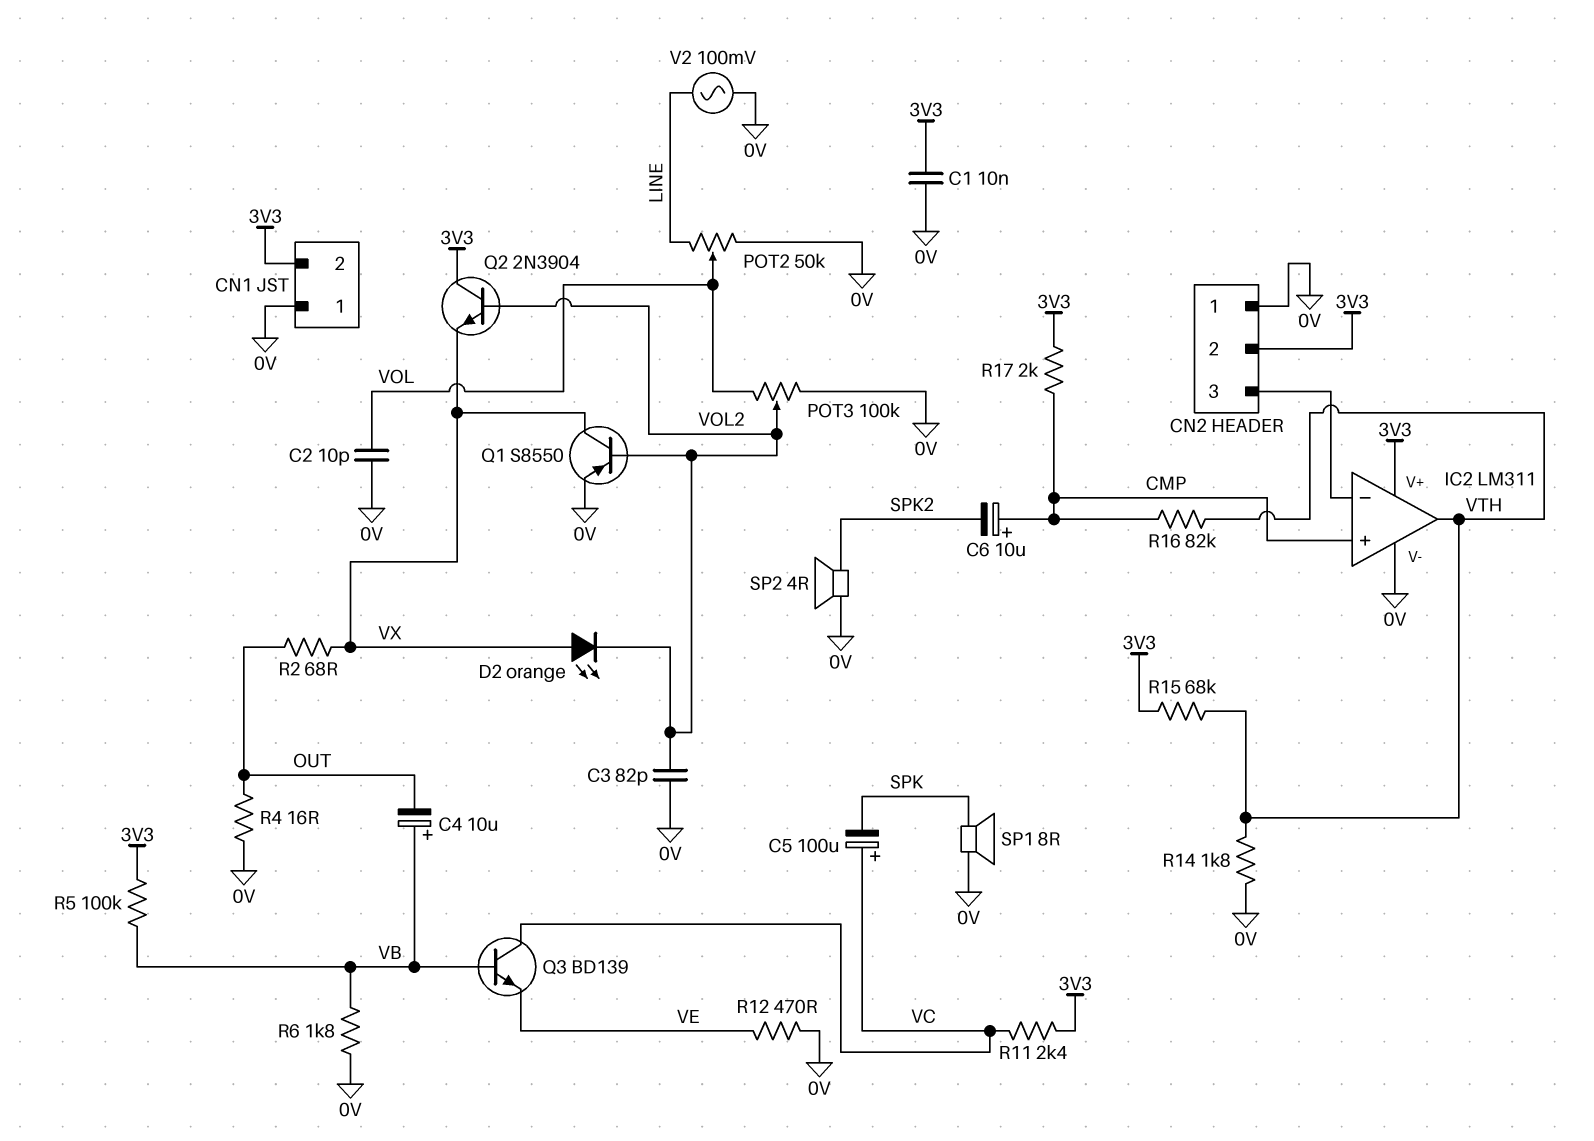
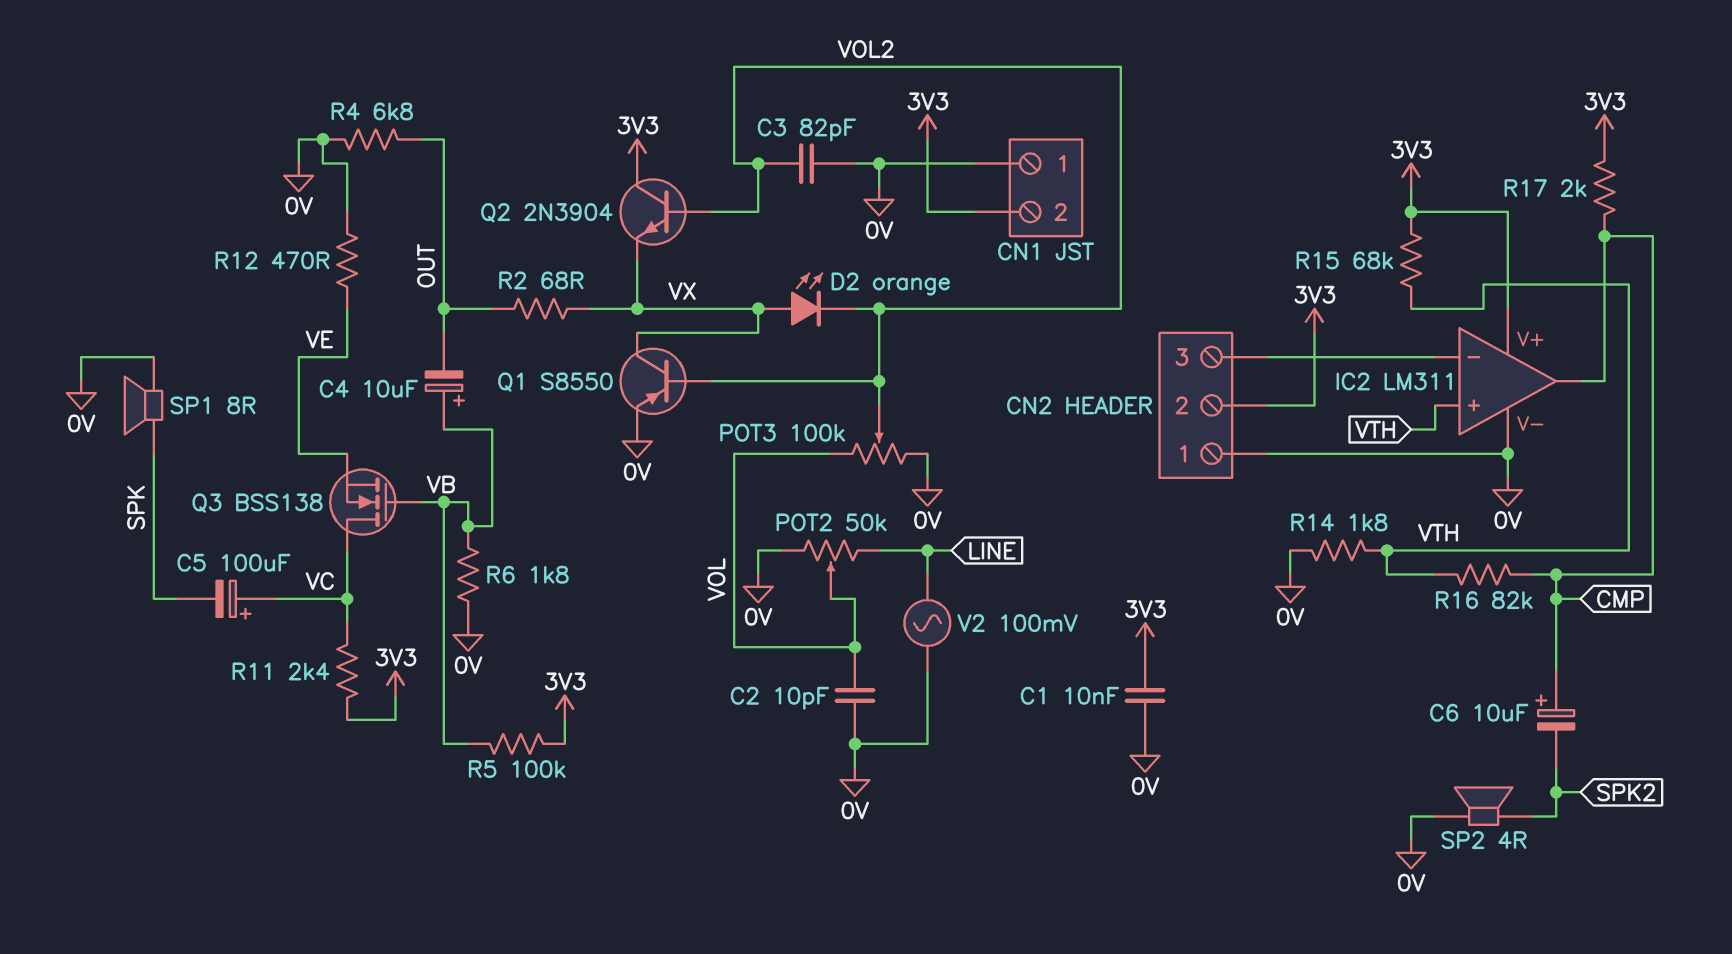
IC2 pin in+: CMP -> VTH
IC2 pin out: VTH -> CMP
Q3: NPN BD139 (B VB, C VC, E VE) -> NMOS BSS138 (G VB, D VC, S VE)
R4: 16 (0V, OUT) -> 6.8k (0V, OUT)

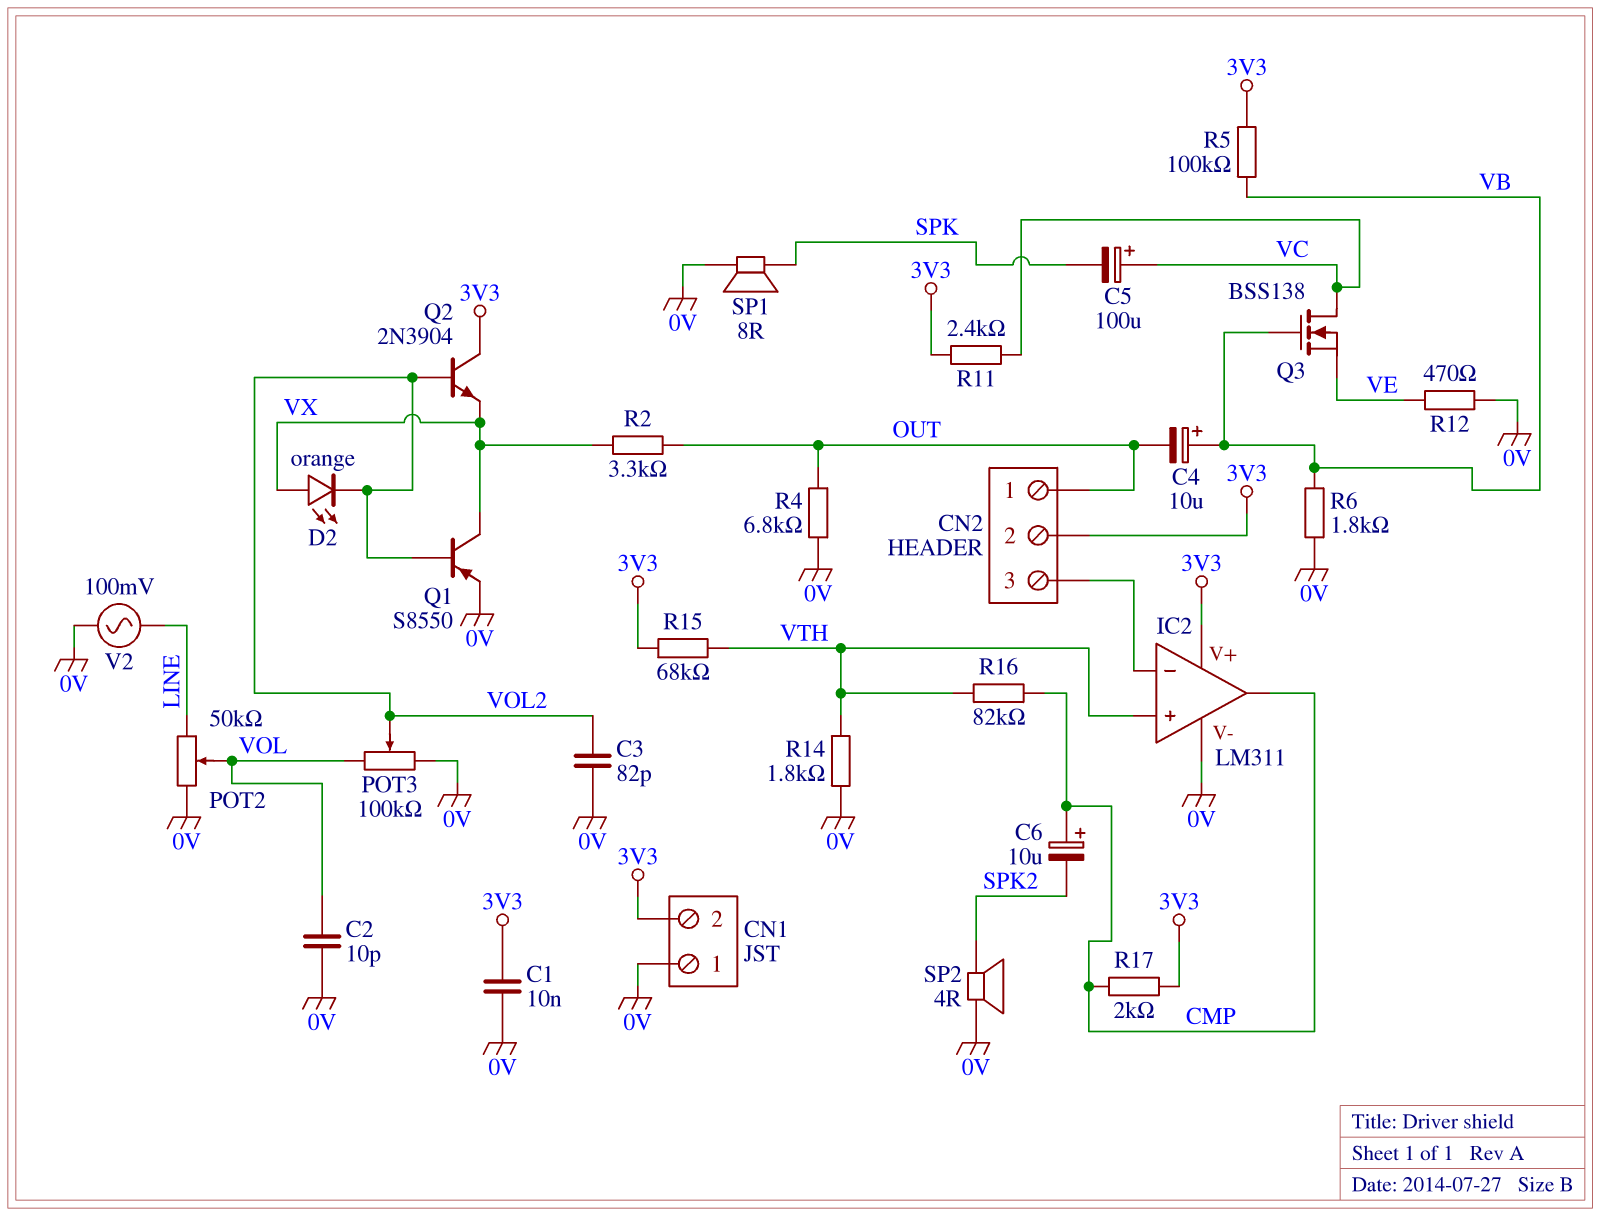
CN2 pin 1: 0V -> OUT
R2: 68 (OUT, VX) -> 3.3k (OUT, VX)

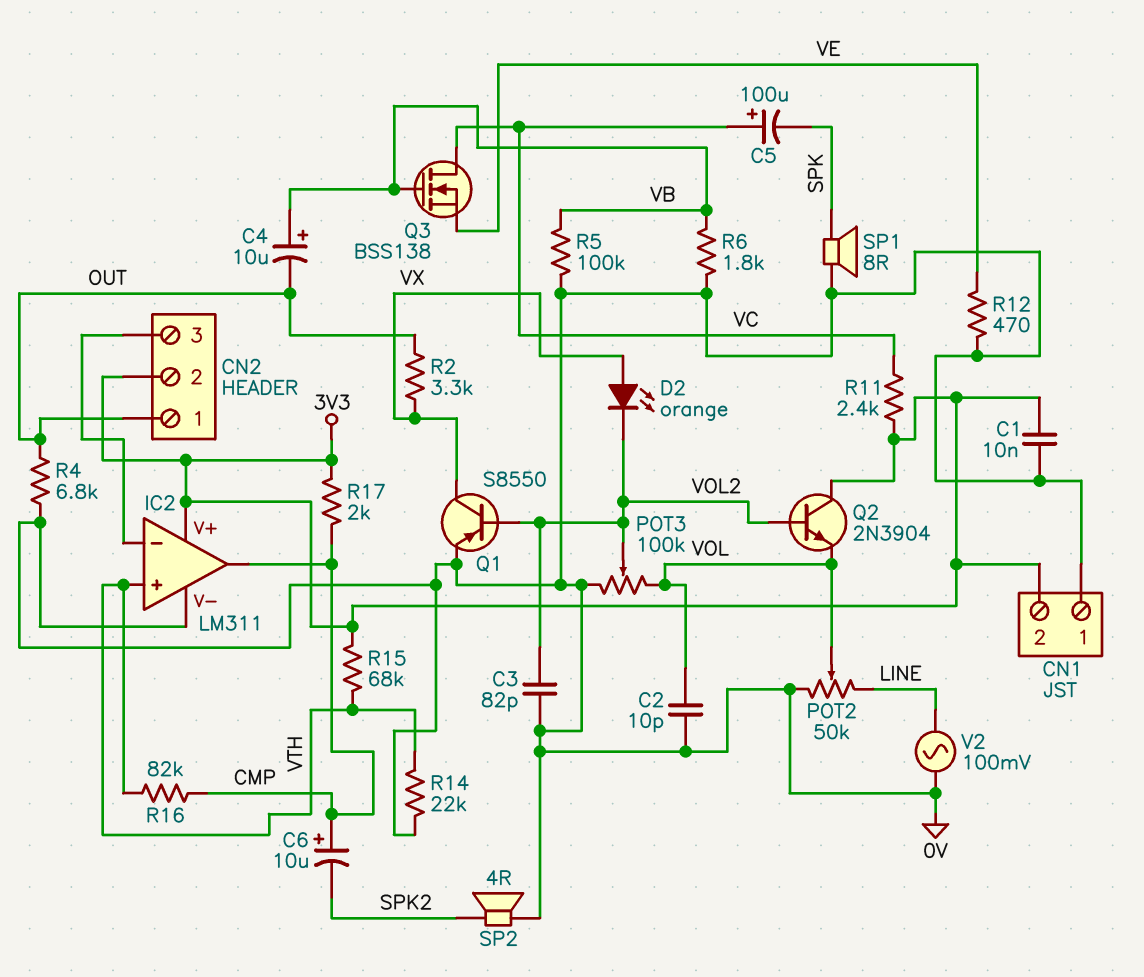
Q2: NPN 2N3904 (B VOL2, C 3V3, E VX) -> NPN 2N3904 (B VOL2, C 3V3, E VOL)
R5: 100k (3V3, VB) -> 100k (0V, VB)
R14: 1.8k (0V, VTH) -> 22k (0V, VTH)

